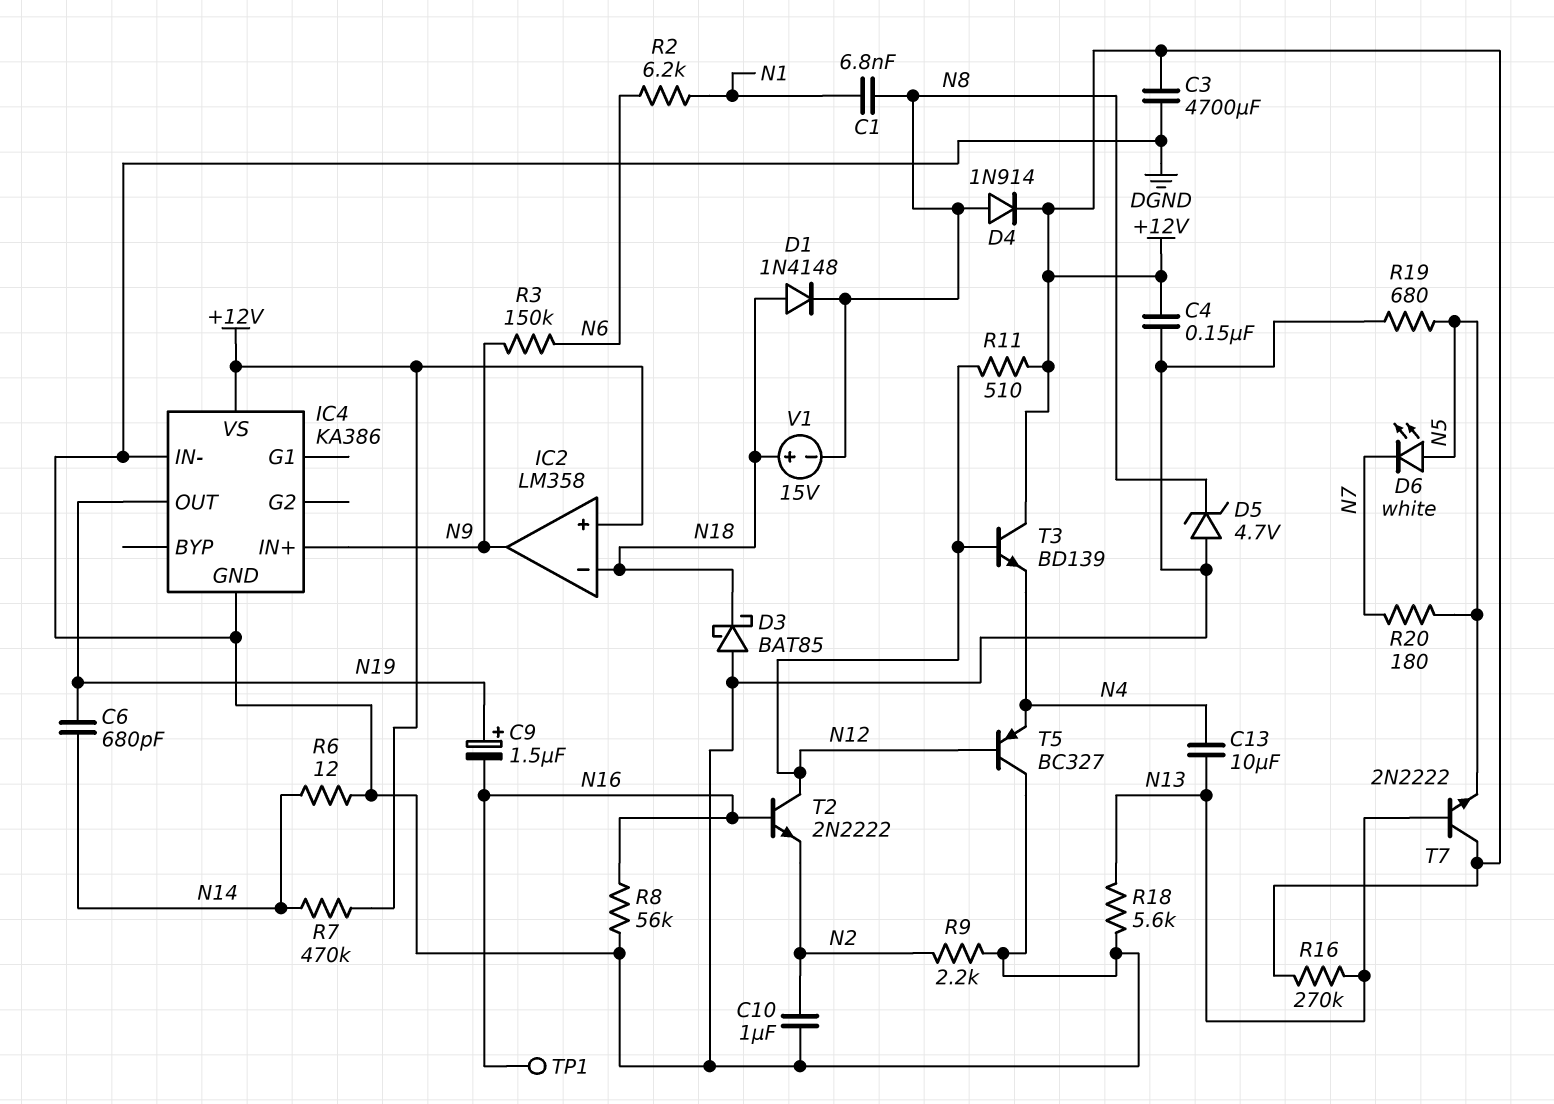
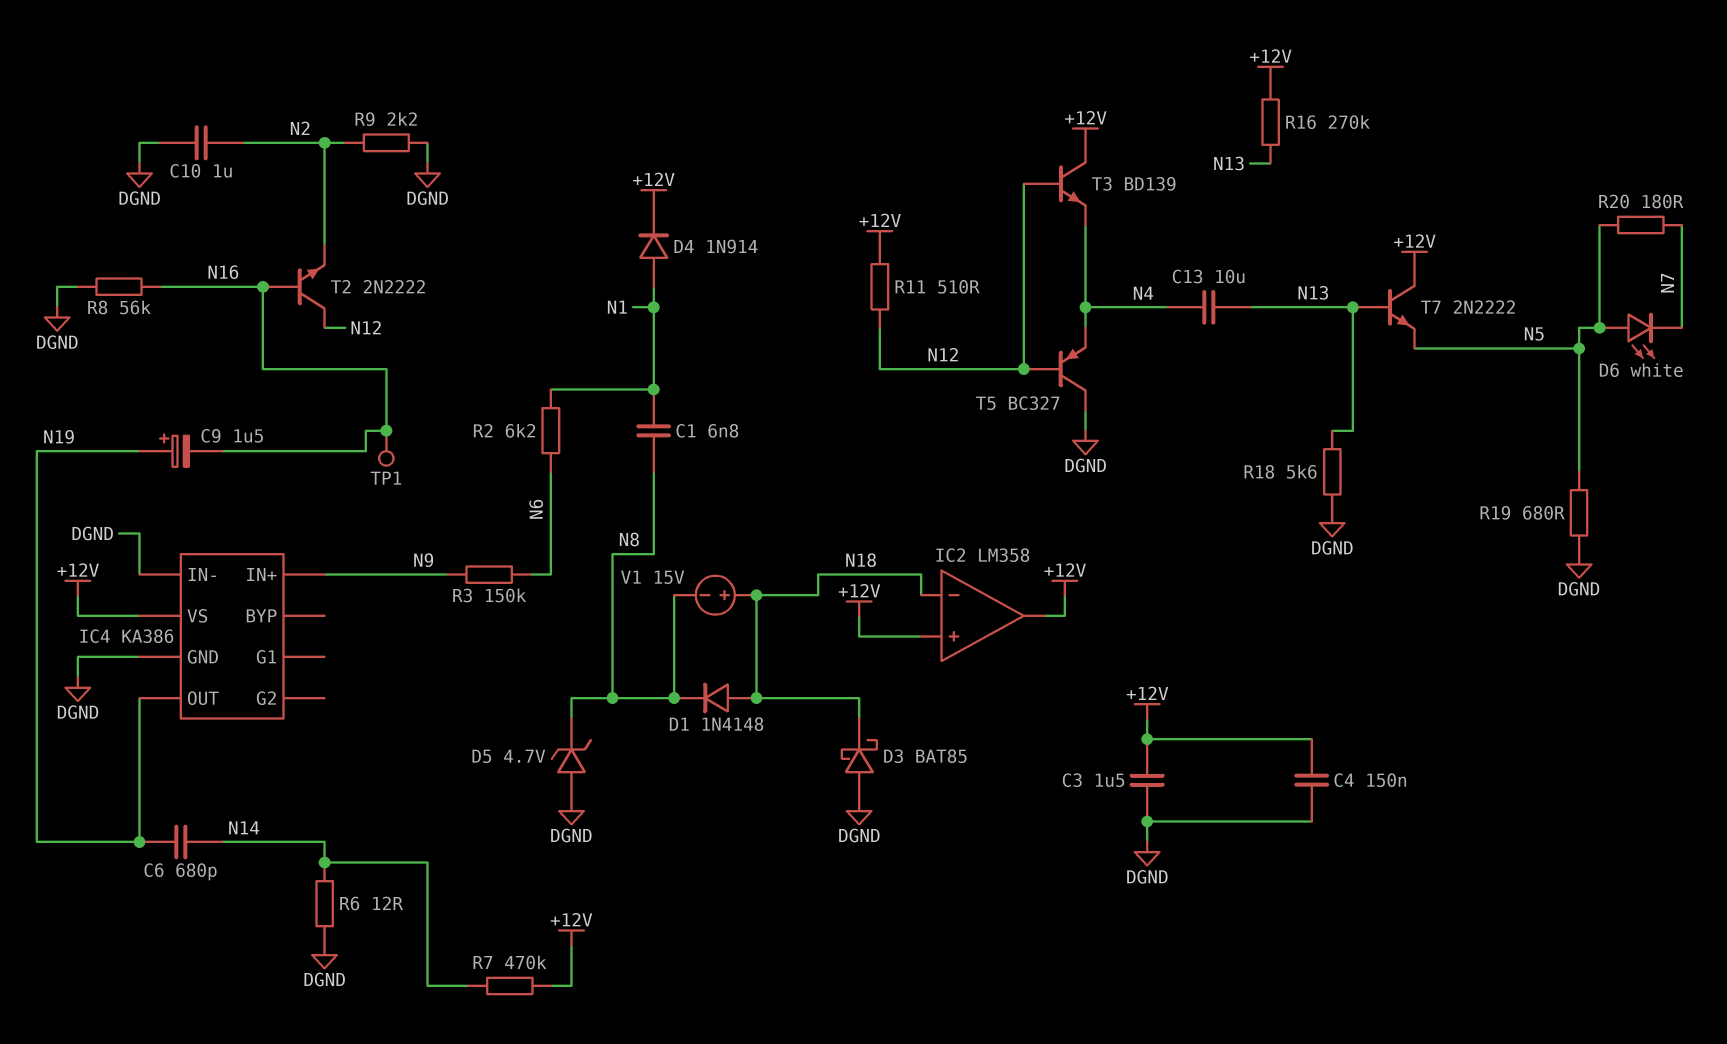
C3: 4700uF (+12V, DGND) -> 1.5uF (+12V, DGND)
D4: diode 1N914 (A N8, K +12V) -> diode 1N914 (A N1, K +12V)
IC2 pin out: N9 -> +12V

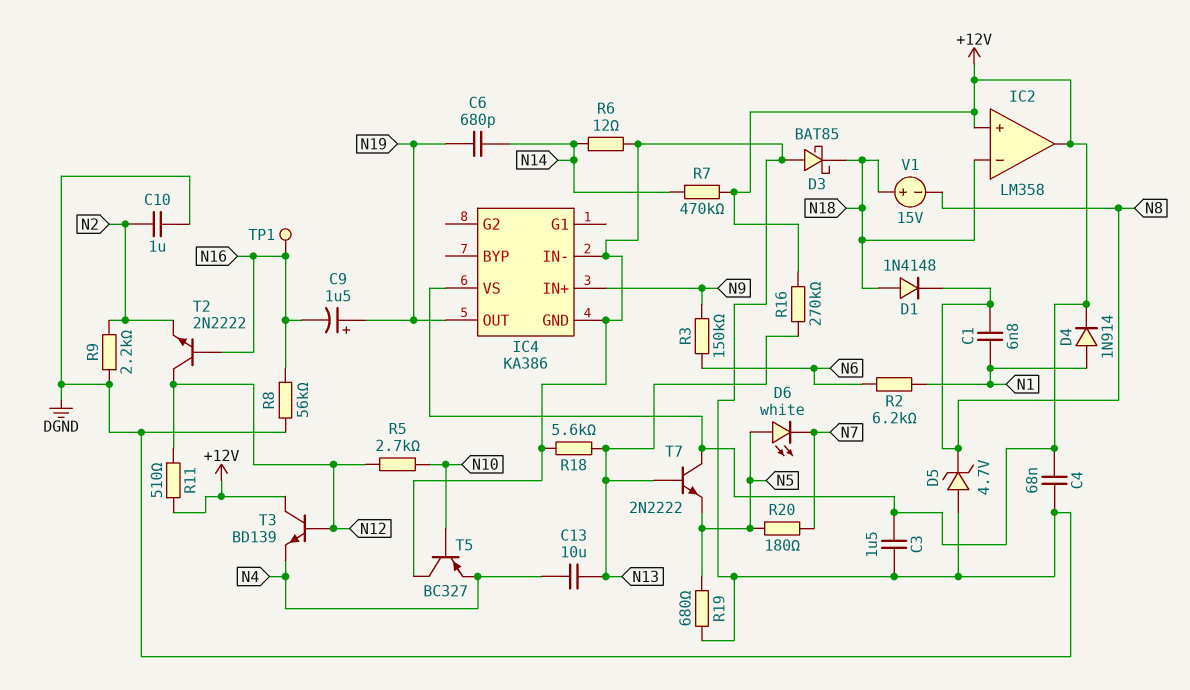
C4: 150nF (+12V, DGND) -> 68nF (+12V, DGND)
R5: none -> 2.7k (N10, N12)
T5: PNP BC327 (B N12, C DGND, E N4) -> PNP BC327 (B N10, C DGND, E N4)

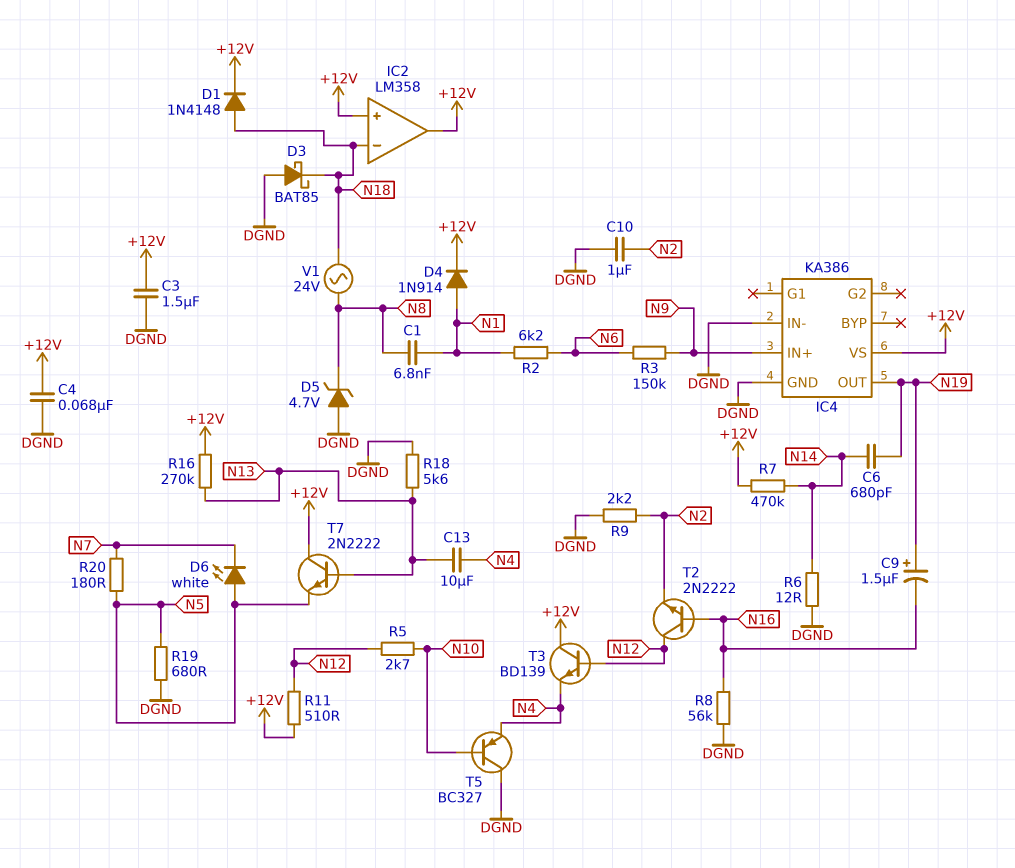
D1: diode 1N4148 (A N18, K N8) -> diode 1N4148 (A N18, K +12V)
TP1: test point (N16) -> none
V1: 15V (plus N18, minus N8) -> AC 24V (N8, N18)

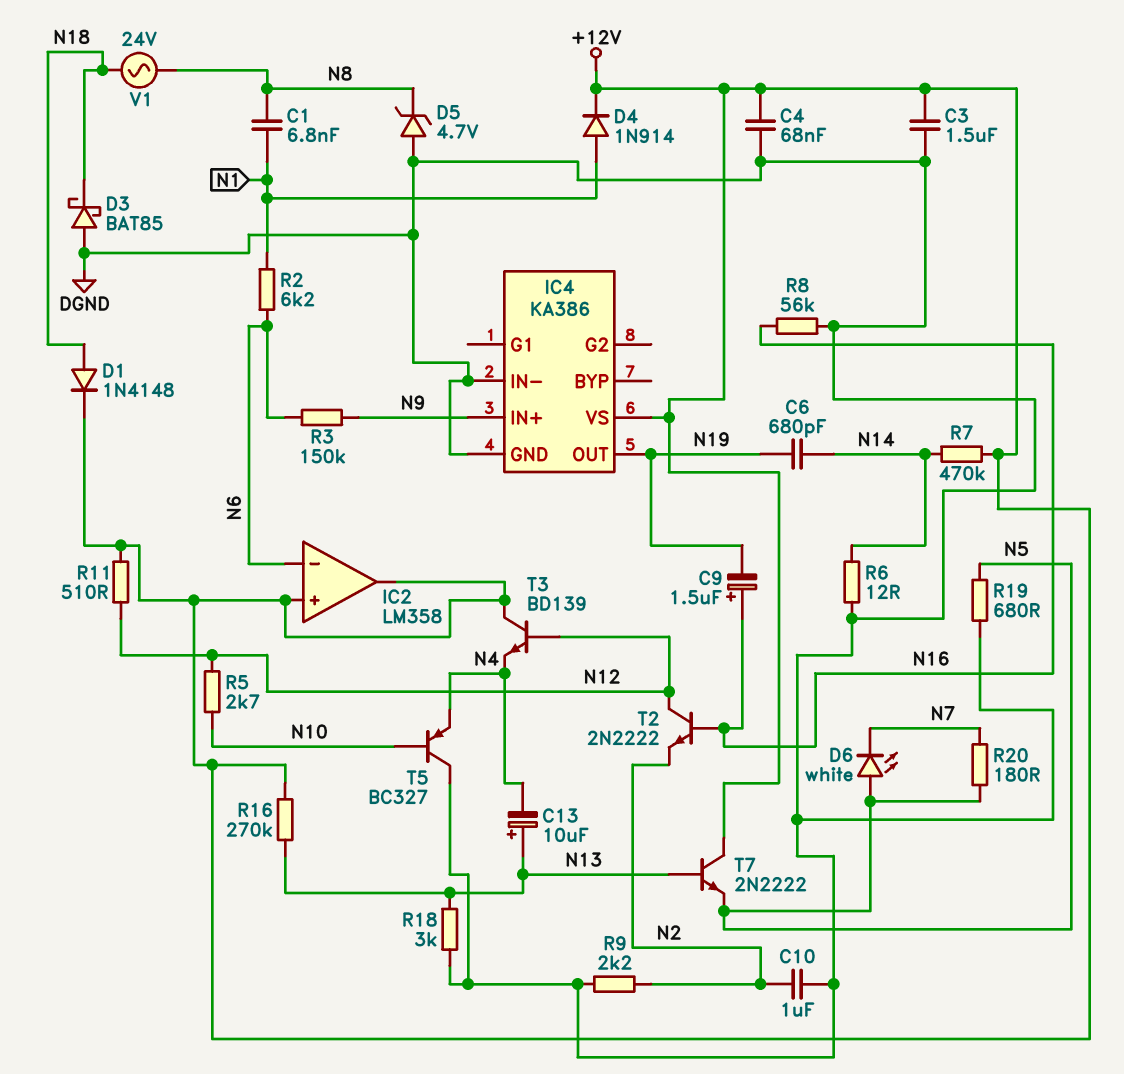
C9: 1.5uF (plus N19, minus N16) -> 1.5uF (plus N16, minus N19)
C13: 10uF (N4, N13) -> 10uF (plus N13, minus N4)
IC2 pin in-: N18 -> N6
R18: 5.6k (DGND, N13) -> 3k (DGND, N13)

